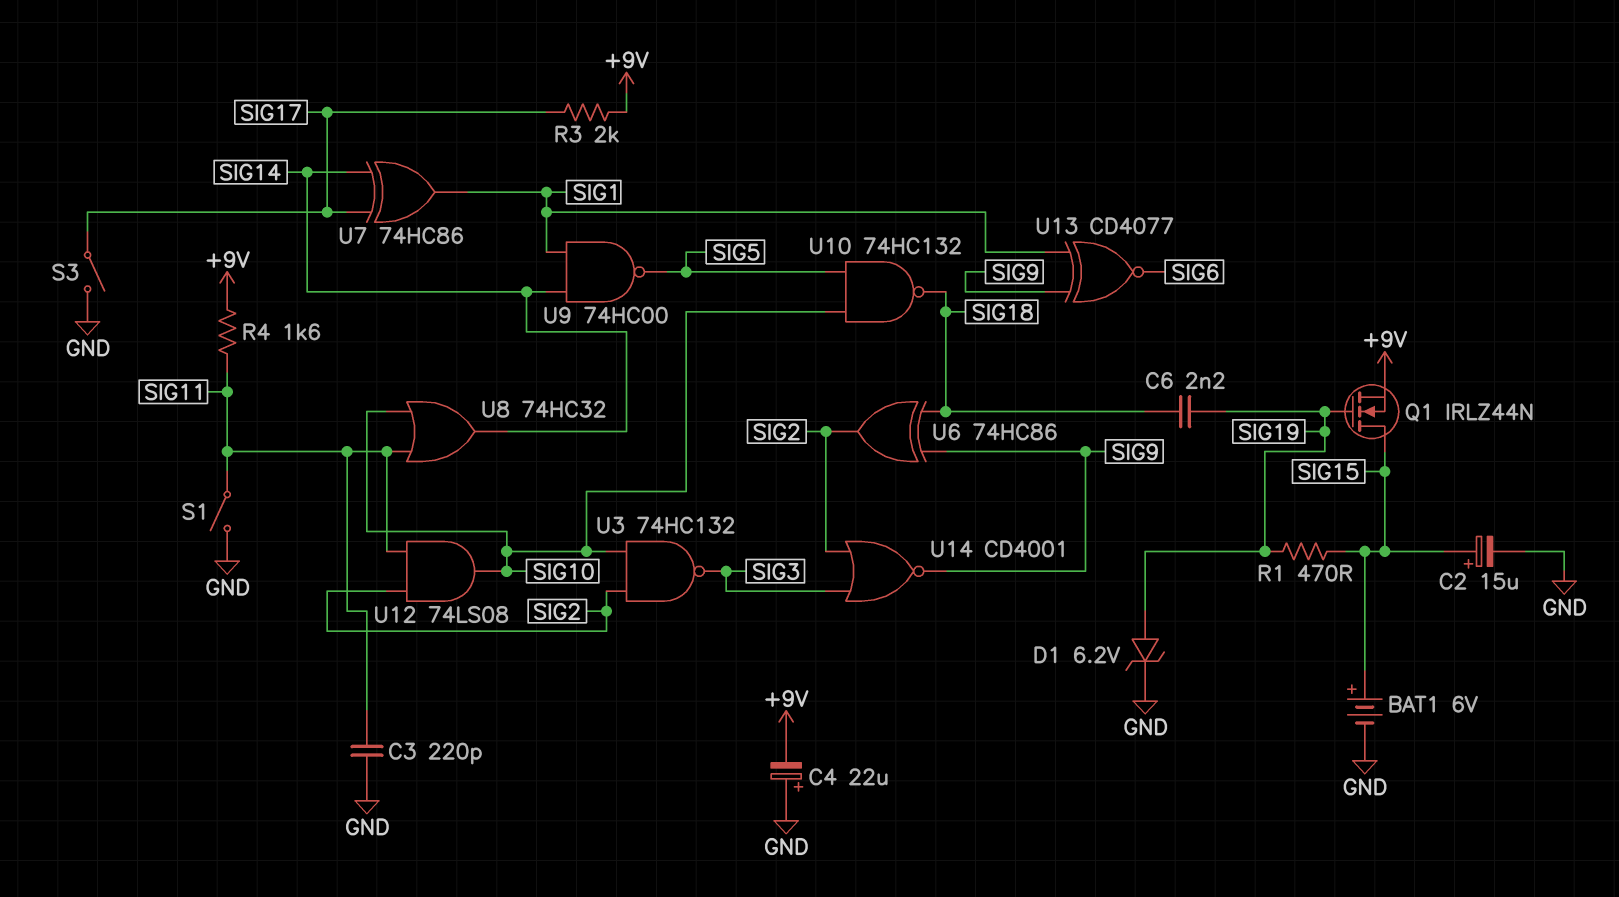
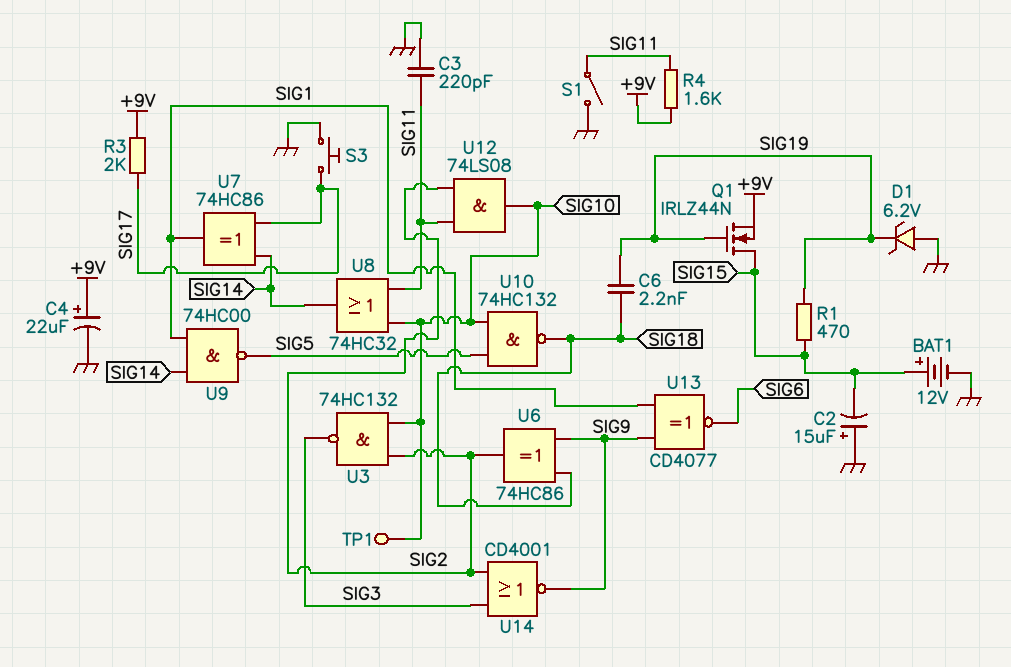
BAT1: 6V (plus SIG15, minus GND) -> 12V (plus SIG15, minus GND)
C2: 15uF (plus SIG15, minus GND) -> 15uF (plus GND, minus SIG15)
C4: 22uF (plus GND, minus +9V) -> 22uF (plus +9V, minus GND)
D1: zener 6.2V (A SIG19, K GND) -> zener 6.2V (A GND, K SIG19)
S3: switch (GND, SIG17) -> button (GND, SIG17)
TP1: none -> test point (SIG10)

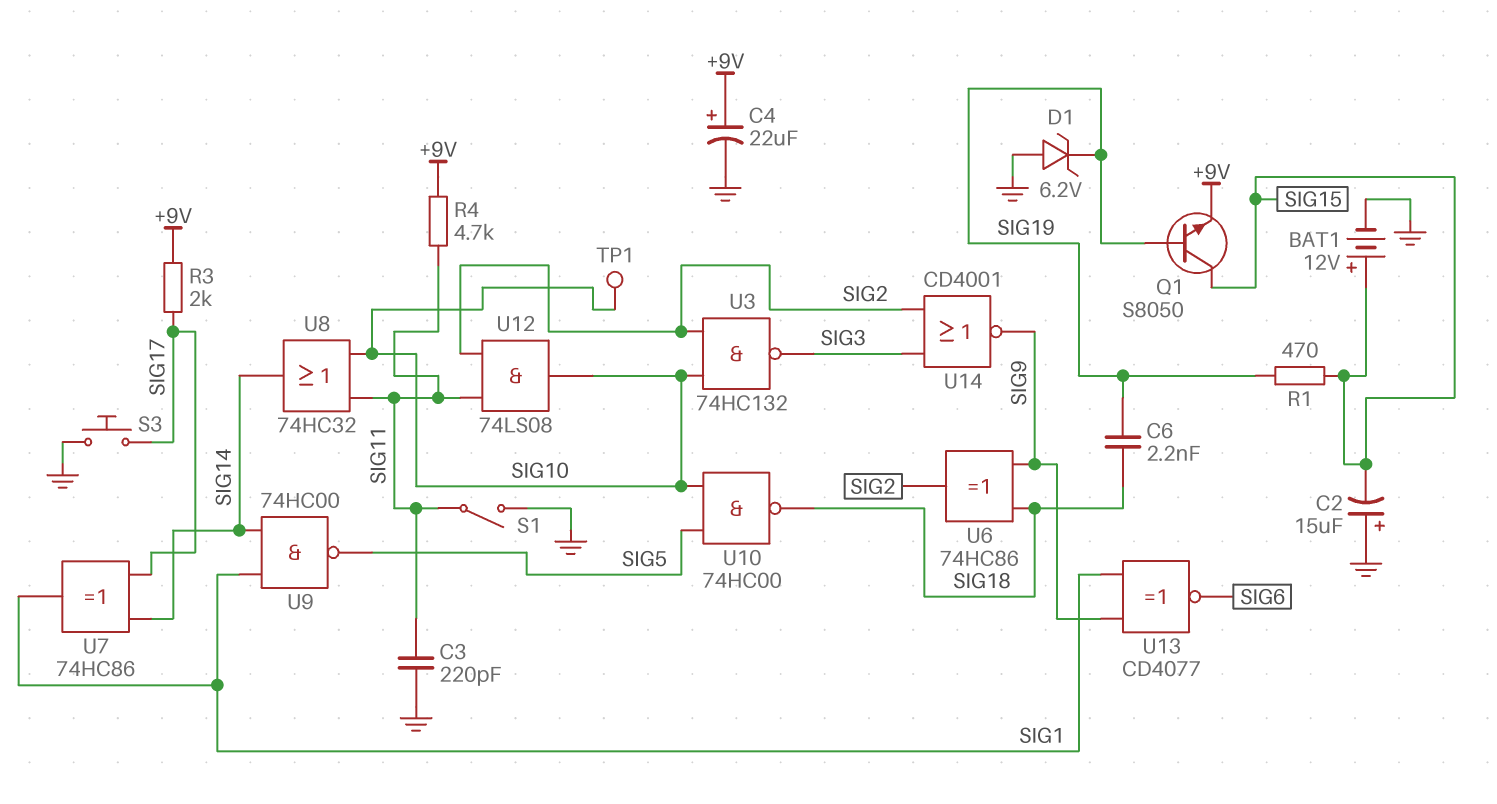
Q1: NMOS IRLZ44N (G SIG19, D SIG15, S +9V) -> NPN S8050 (B SIG19, C SIG15, E +9V)
R4: 1.6k (+9V, SIG11) -> 4.7k (+9V, SIG11)
U10: NAND 74HC132 (in SIG5, in SIG10, out SIG18) -> NAND 74HC00 (in SIG5, in SIG10, out SIG18)

